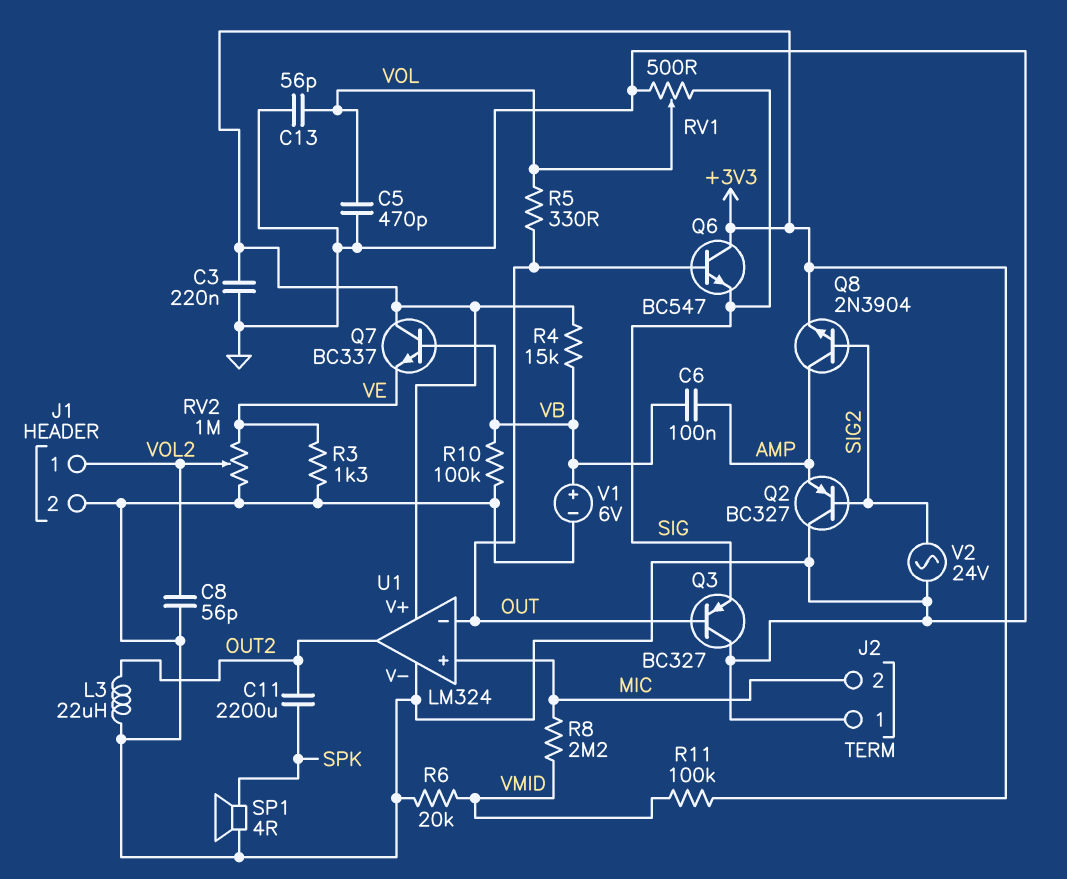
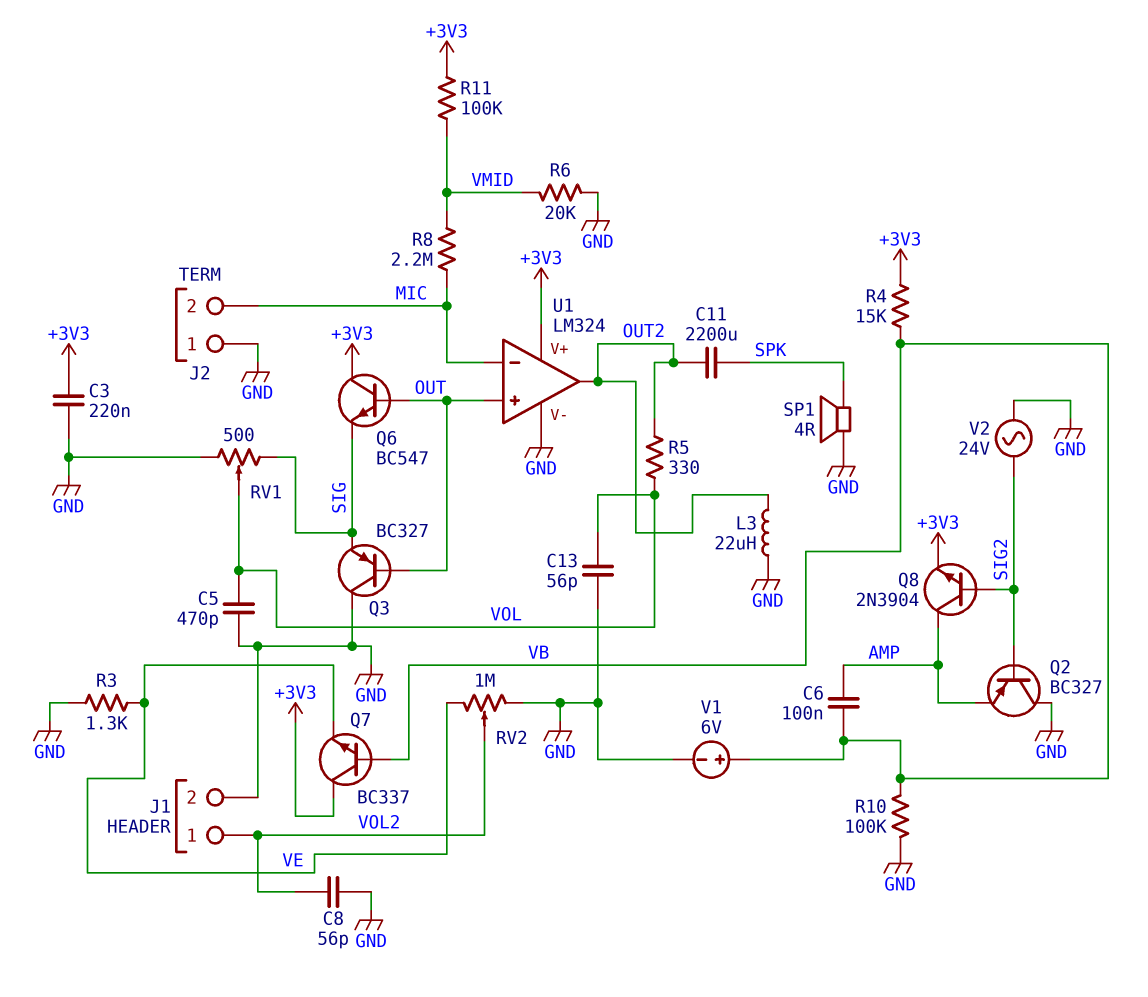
R5: 330 (OUT, VOL) -> 330 (OUT2, VOL)
U1 pin in+: MIC -> OUT
U1 pin in-: OUT -> MIC

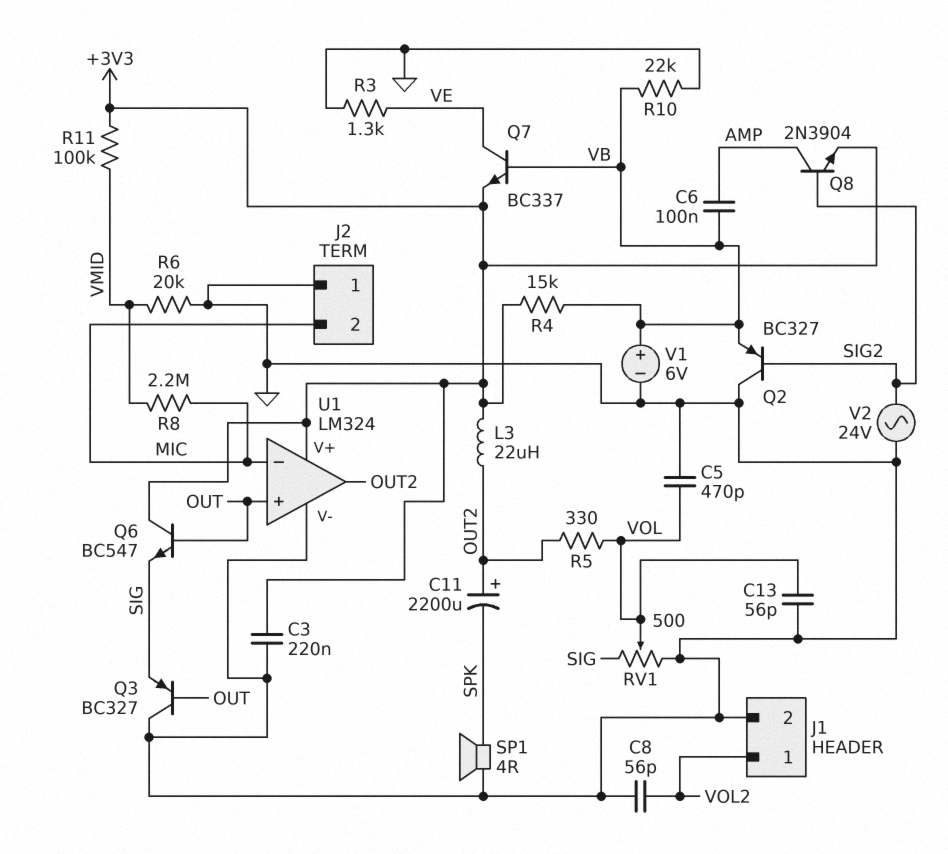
C11: 2200uF (OUT2, SPK) -> 2200uF (plus OUT2, minus SPK)
L3: 22uH (GND, OUT2) -> 22uH (+3V3, OUT2)
Q2: PNP BC327 (B SIG2, C GND, E AMP) -> PNP BC327 (B SIG2, C GND, E VB)
Q7: NPN BC337 (B VB, C +3V3, E VE) -> NPN BC337 (B VB, C VE, E +3V3)
R10: 100k (GND, VB) -> 22k (GND, VB)
RV2: 1M (GND, VE, wiper VOL2) -> none

